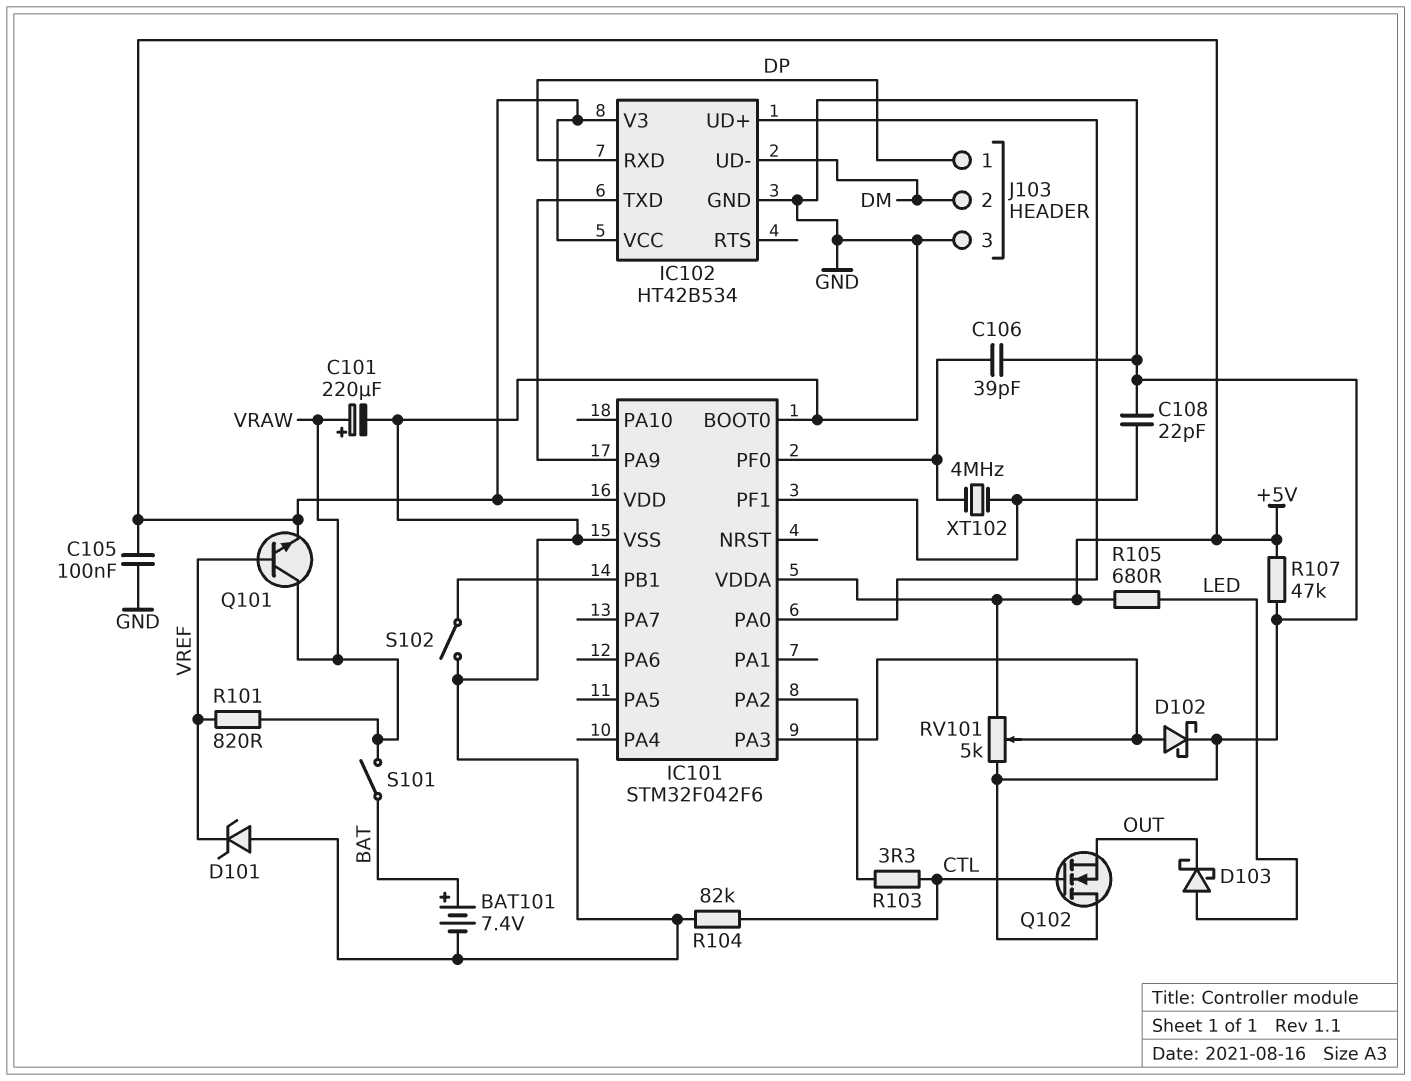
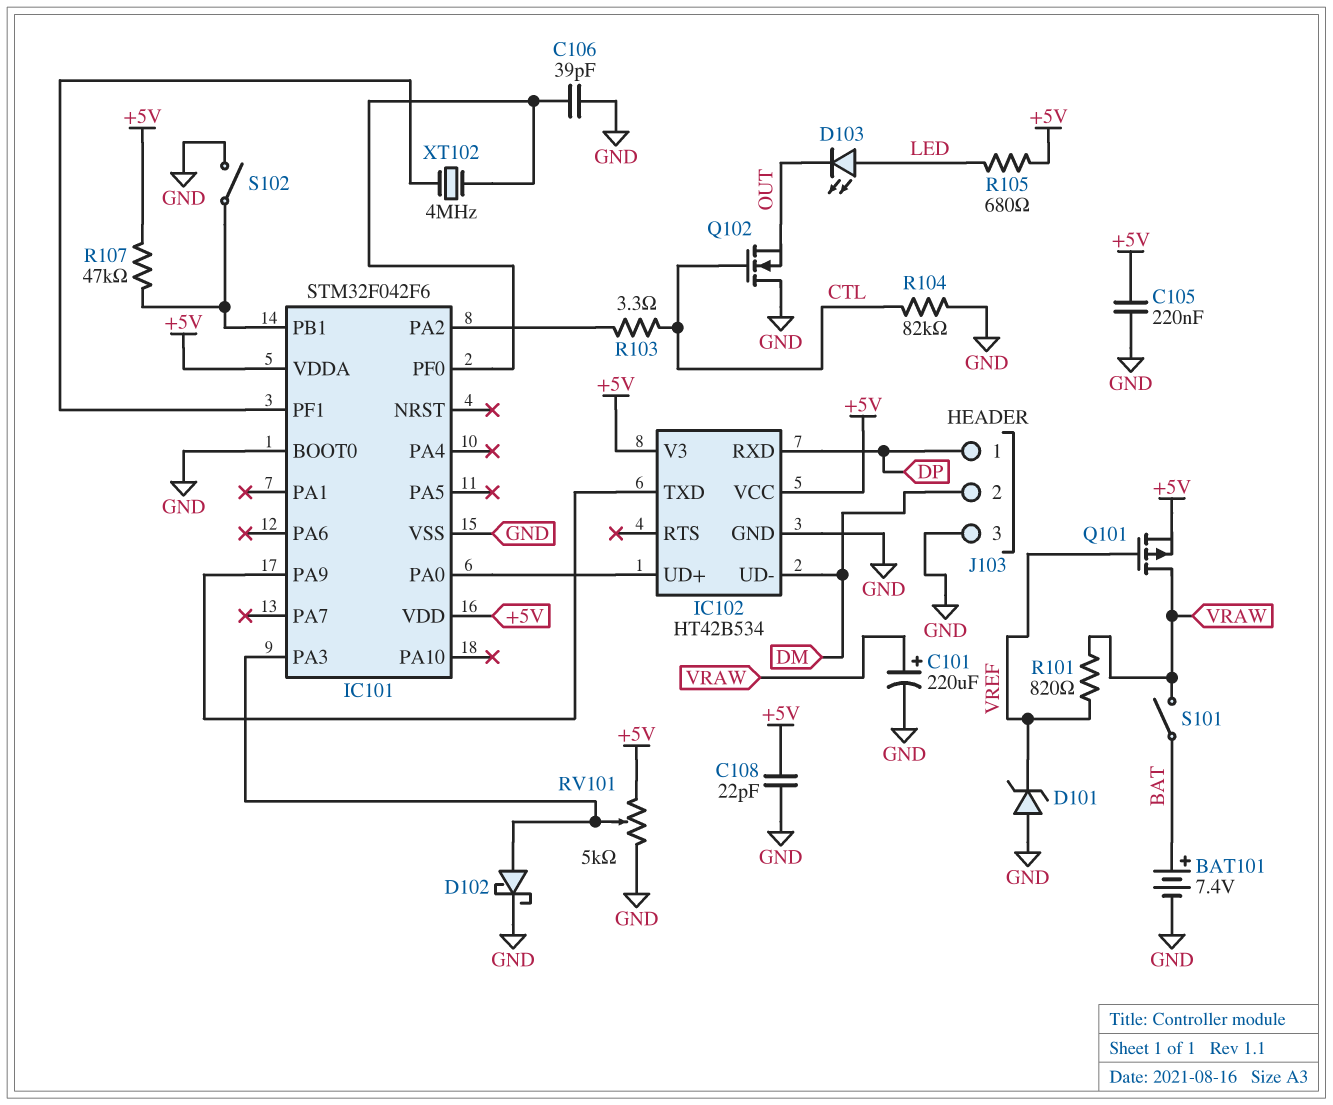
C105: 100nF (+5V, GND) -> 220nF (+5V, GND)
C108: 22pF (GND, IC101/PF1) -> 22pF (+5V, GND)
D103: schottky (A LED, K OUT) -> LED (A LED, K OUT)
Q101: NPN (B VREF, C VRAW, E +5V) -> PMOS (G VREF, D VRAW, S +5V)
R107: 47k (+5V, GND) -> 47k (+5V, IC101/PB1)

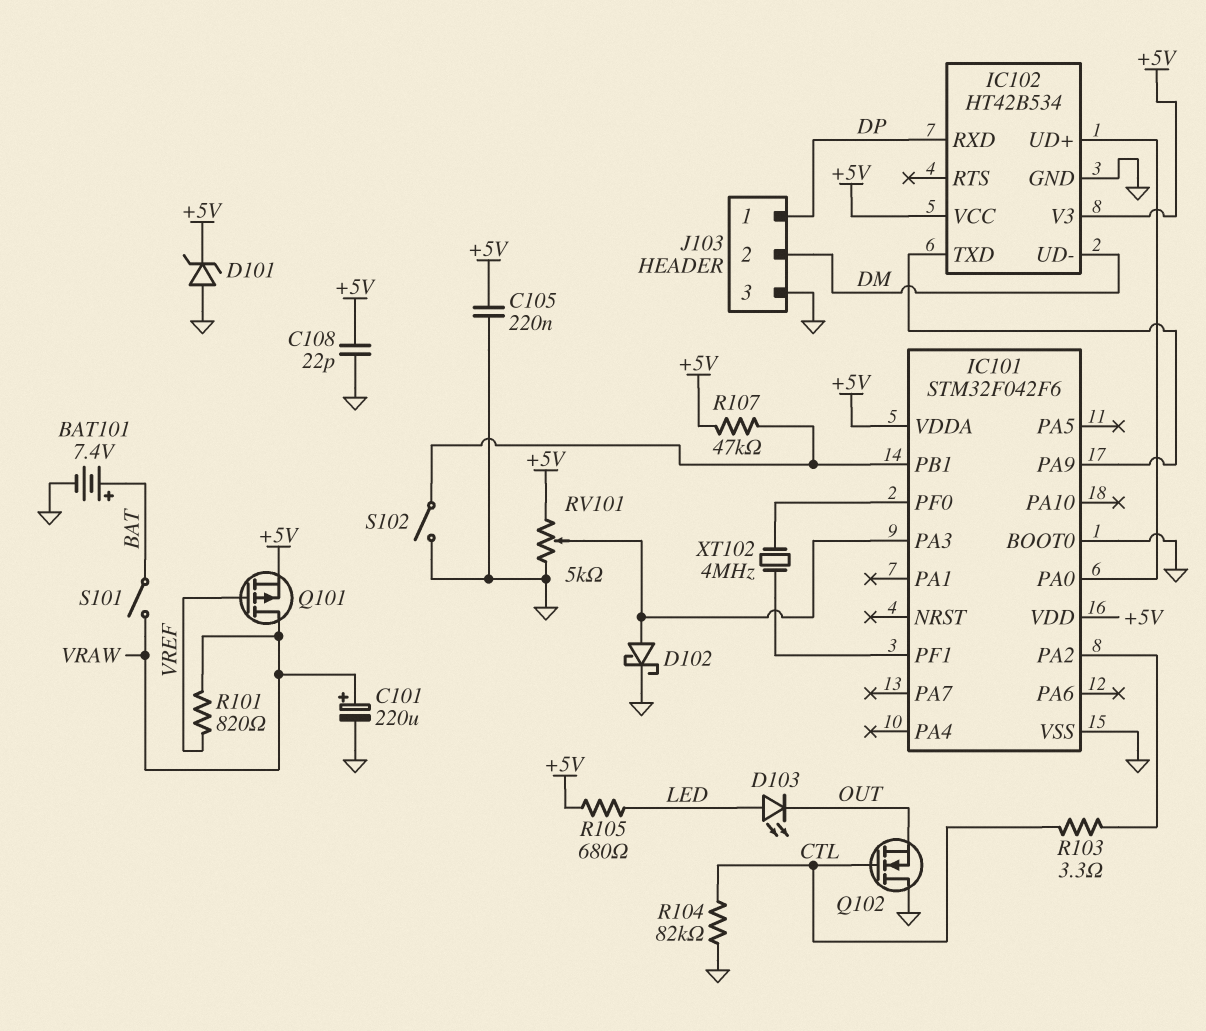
C106: 39pF (GND, IC101/PF0) -> none
D101: zener (A GND, K VREF) -> zener (A GND, K +5V)

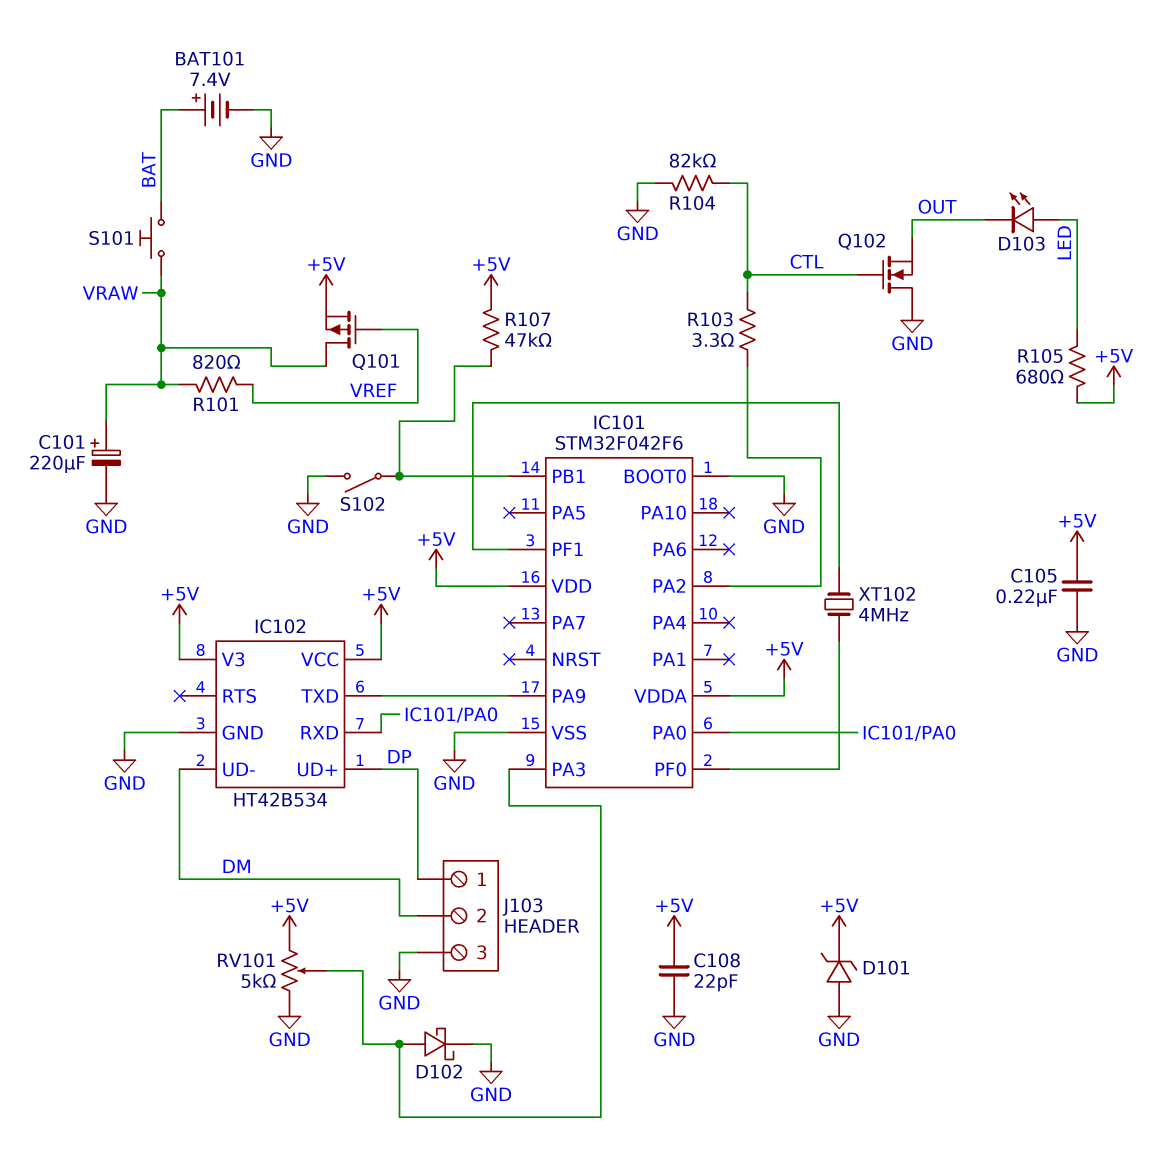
IC102 pin RXD: DP -> IC101/PA0
IC102 pin UD+: IC101/PA0 -> DP
S101: switch (BAT, VRAW) -> button (BAT, VRAW)

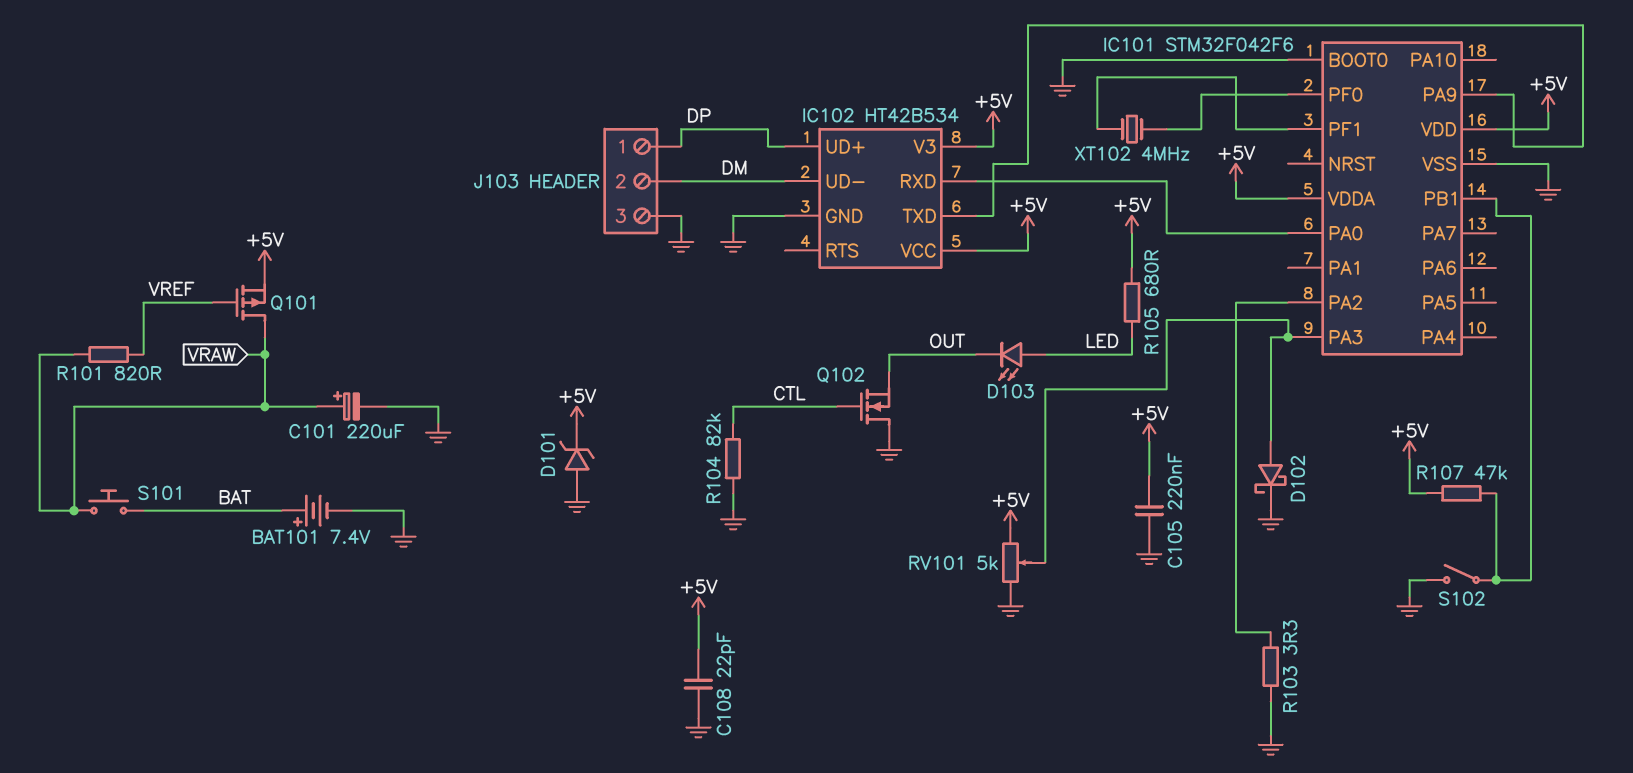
R103: 3.3 (CTL, IC101/PA2) -> 3.3 (GND, IC101/PA2)

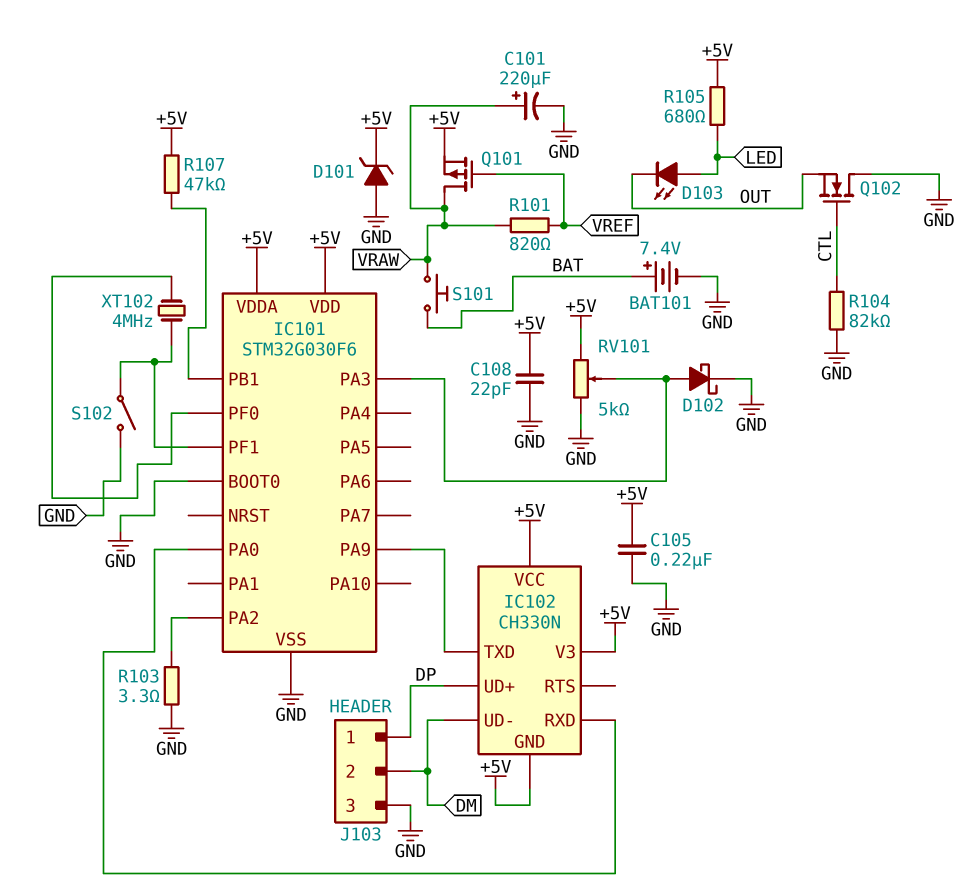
IC101: STM32F042F6 -> STM32G030F6
IC102: HT42B534 -> CH330N
IC102 pin GND: GND -> +5V
S102: switch (GND, IC101/PB1) -> switch (GND, IC101/PF1)

